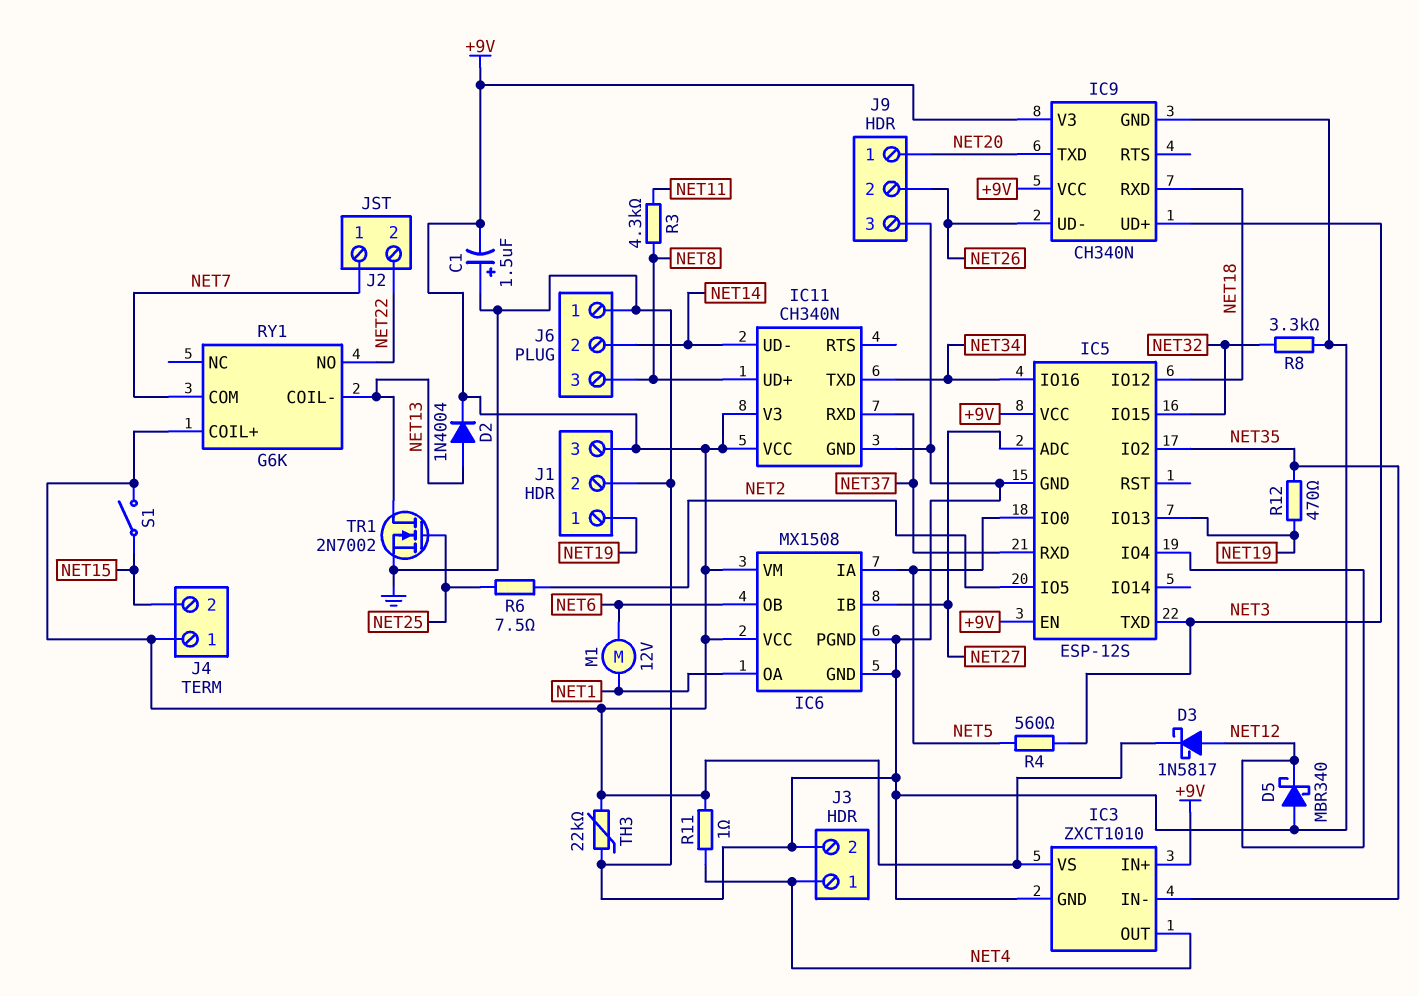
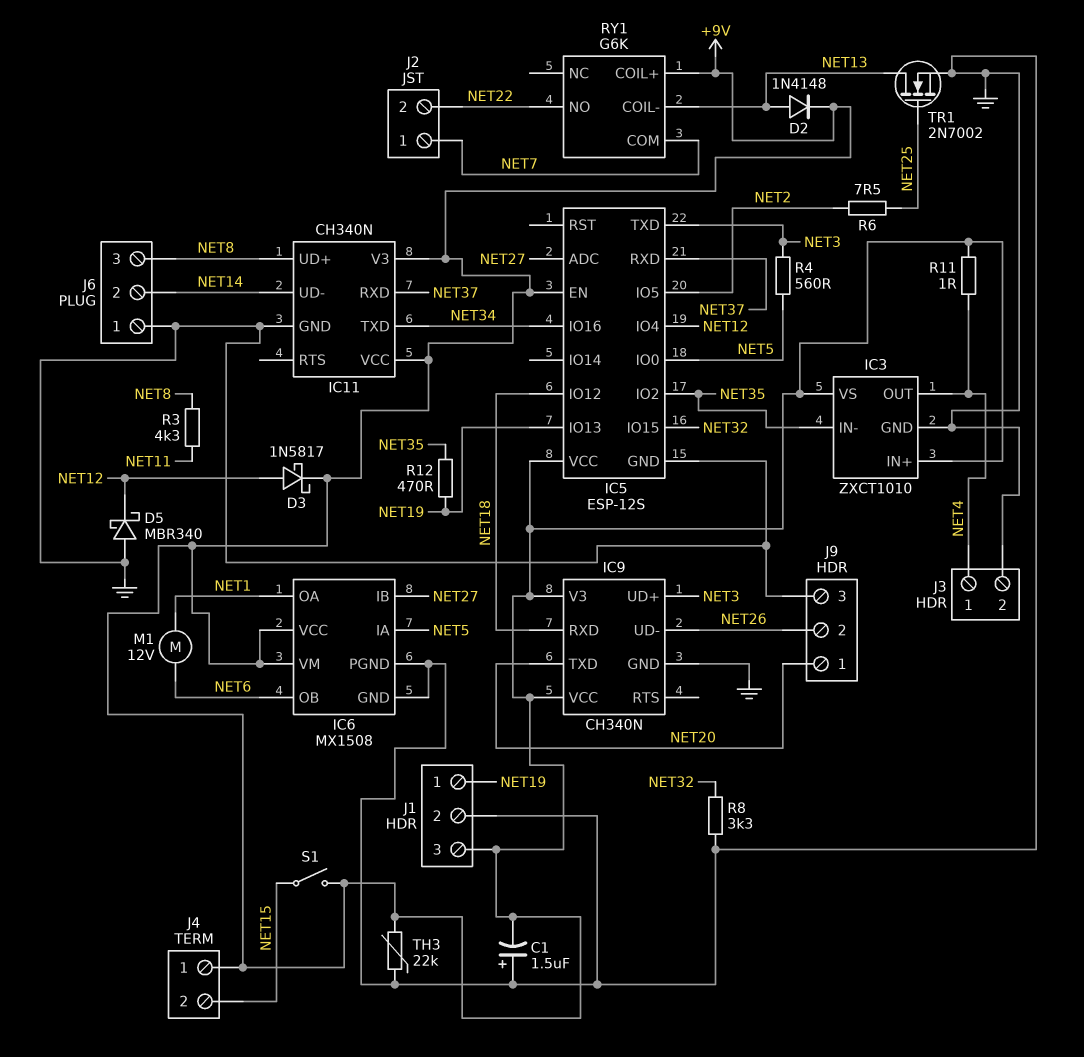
D2: diode 1N4004 (A NET13, K +9V) -> diode 1N4148 (A NET13, K +9V)

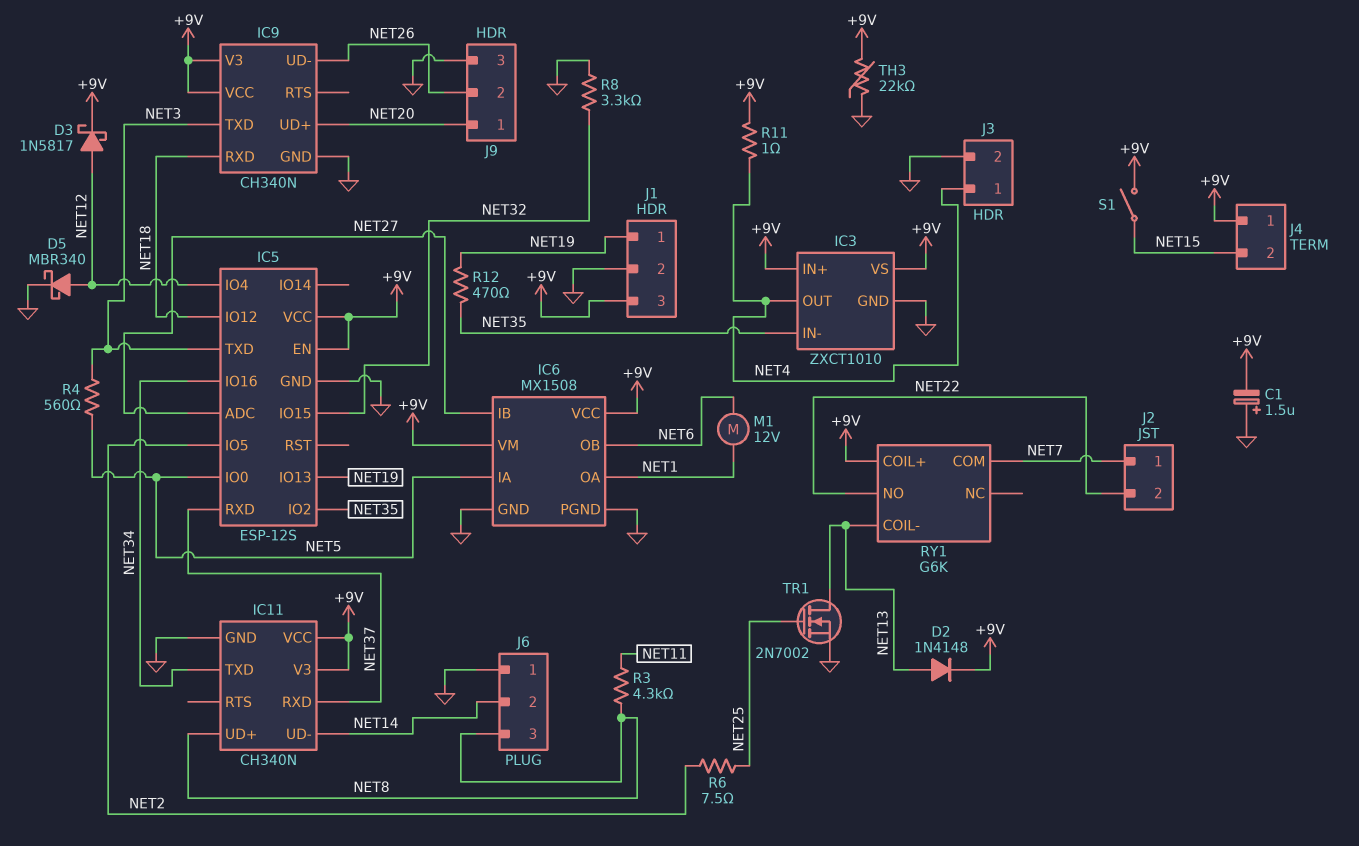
D5: schottky MBR340 (A GND, K NET12) -> schottky MBR340 (A NET12, K GND)
IC9 pin TXD: NET20 -> NET3
IC9 pin UD+: NET3 -> NET20

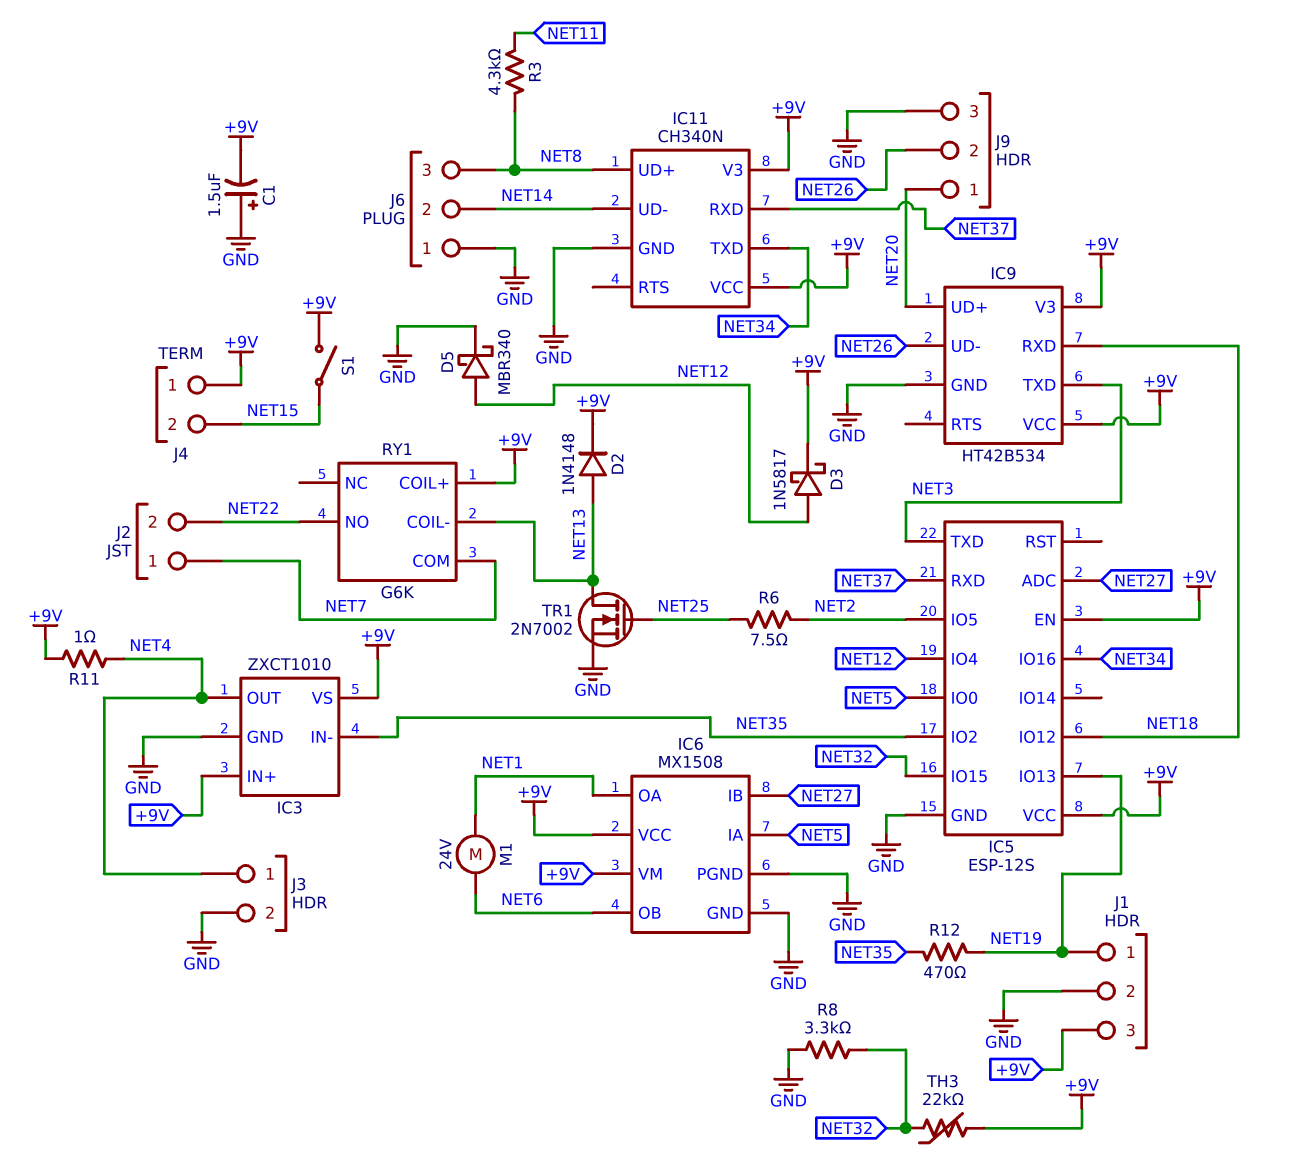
IC9: CH340N -> HT42B534
M1: motor 12V (NET1, NET6) -> motor 24V (NET1, NET6)
R4: 560 (NET3, NET5) -> none
TH3: 22k (+9V, GND) -> 22k (+9V, NET32)

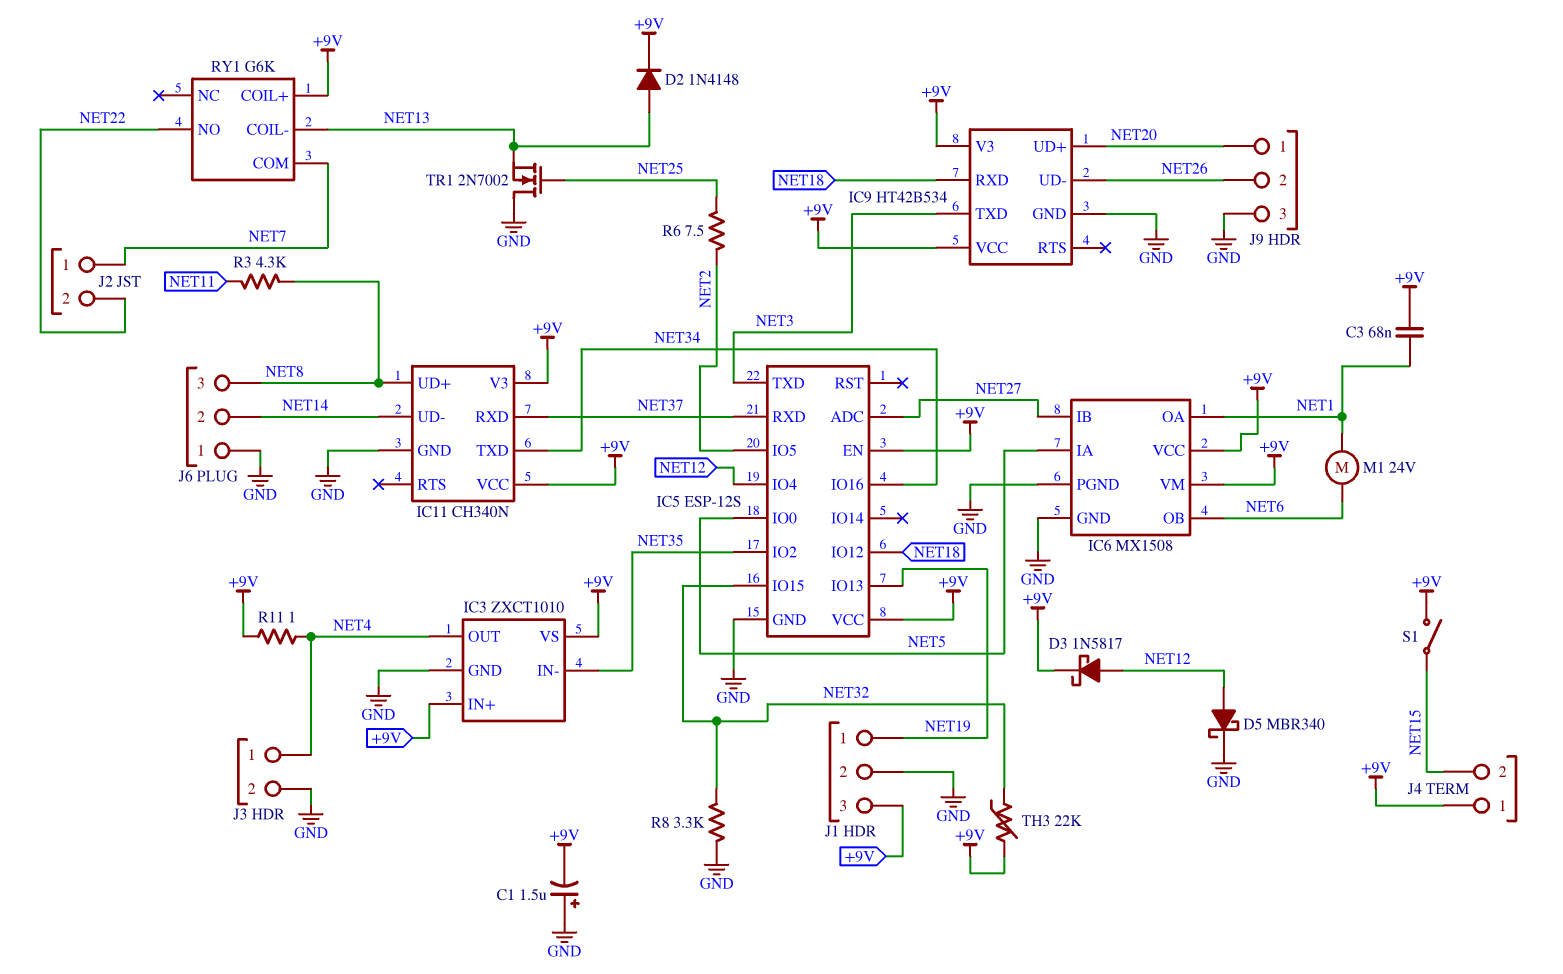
C3: none -> 68nF (+9V, NET1)
R12: 470 (NET19, NET35) -> none
TR1: NMOS 2N7002 (G NET25, D NET13, S GND) -> NMOS 2N7002 (G NET25, D GND, S NET13)

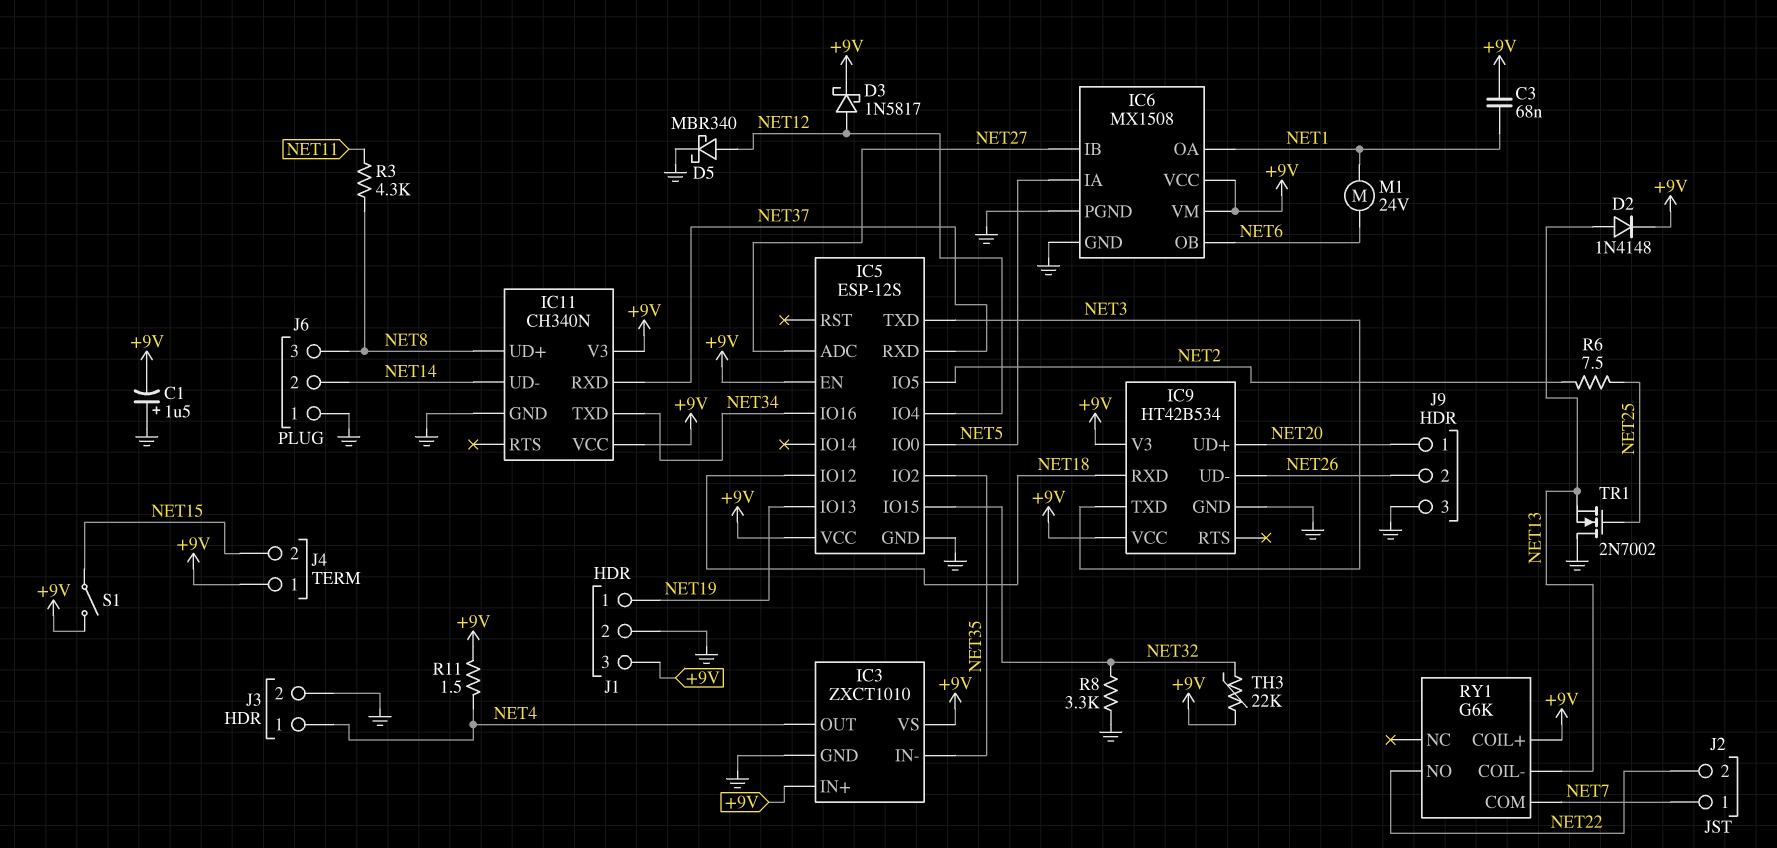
R11: 1 (+9V, NET4) -> 1.5 (+9V, NET4)

